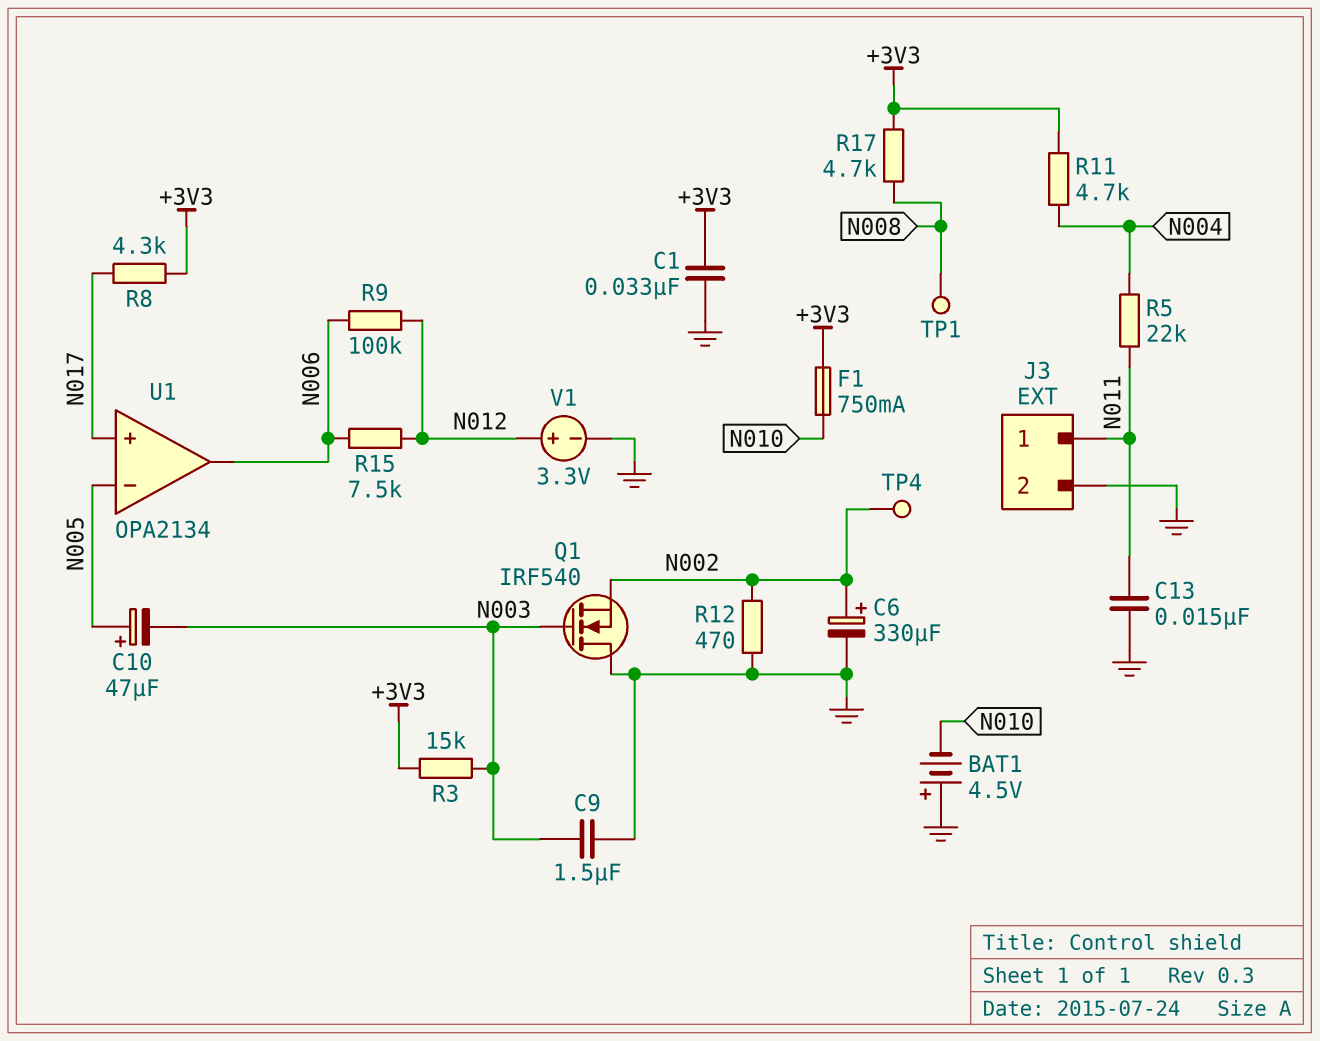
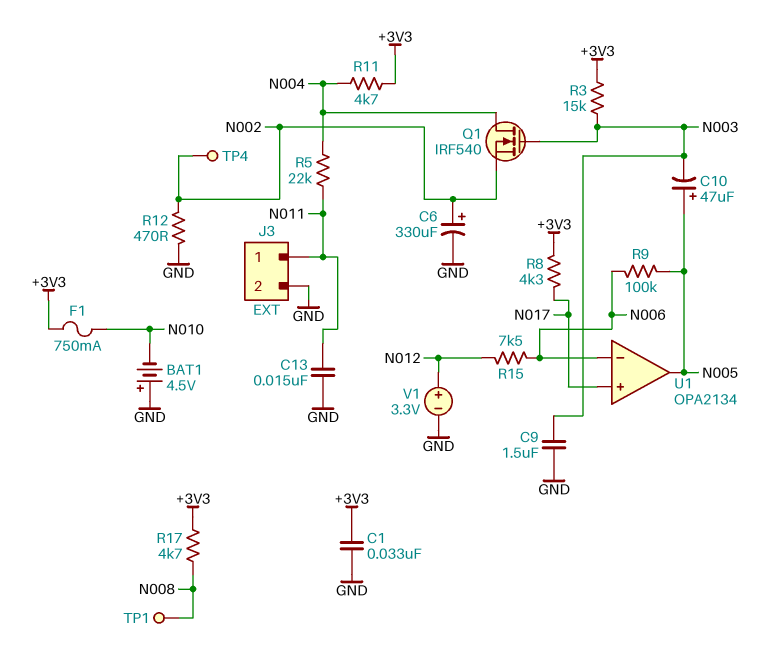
Q1: NMOS IRF540 (G N003, D GND, S N002) -> NMOS IRF540 (G N003, D N004, S N002)
R9: 100k (N006, N012) -> 100k (N005, N006)
U1 pin in-: N005 -> N006
U1 pin out: N006 -> N005

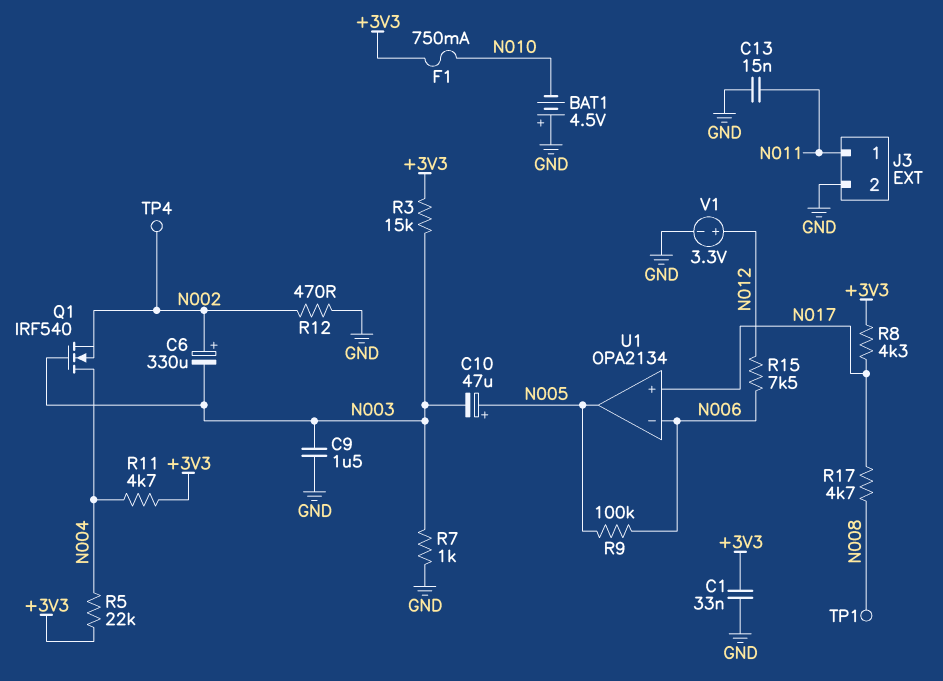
C6: 330uF (plus N002, minus GND) -> 330uF (plus N002, minus N003)
R5: 22k (N004, N011) -> 22k (+3V3, N004)
R7: none -> 1k (GND, N003)
R17: 4.7k (+3V3, N008) -> 4.7k (N008, N017)

